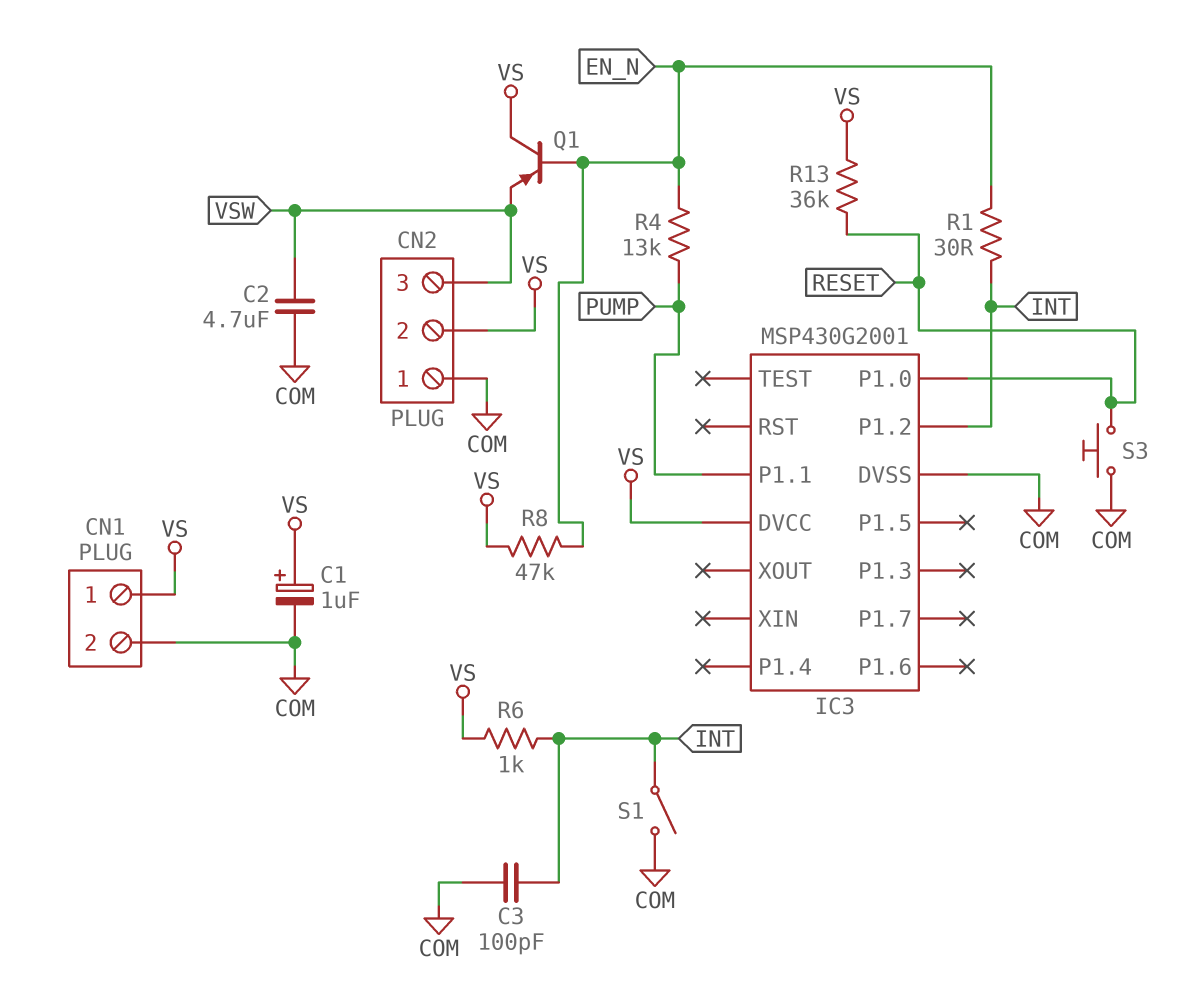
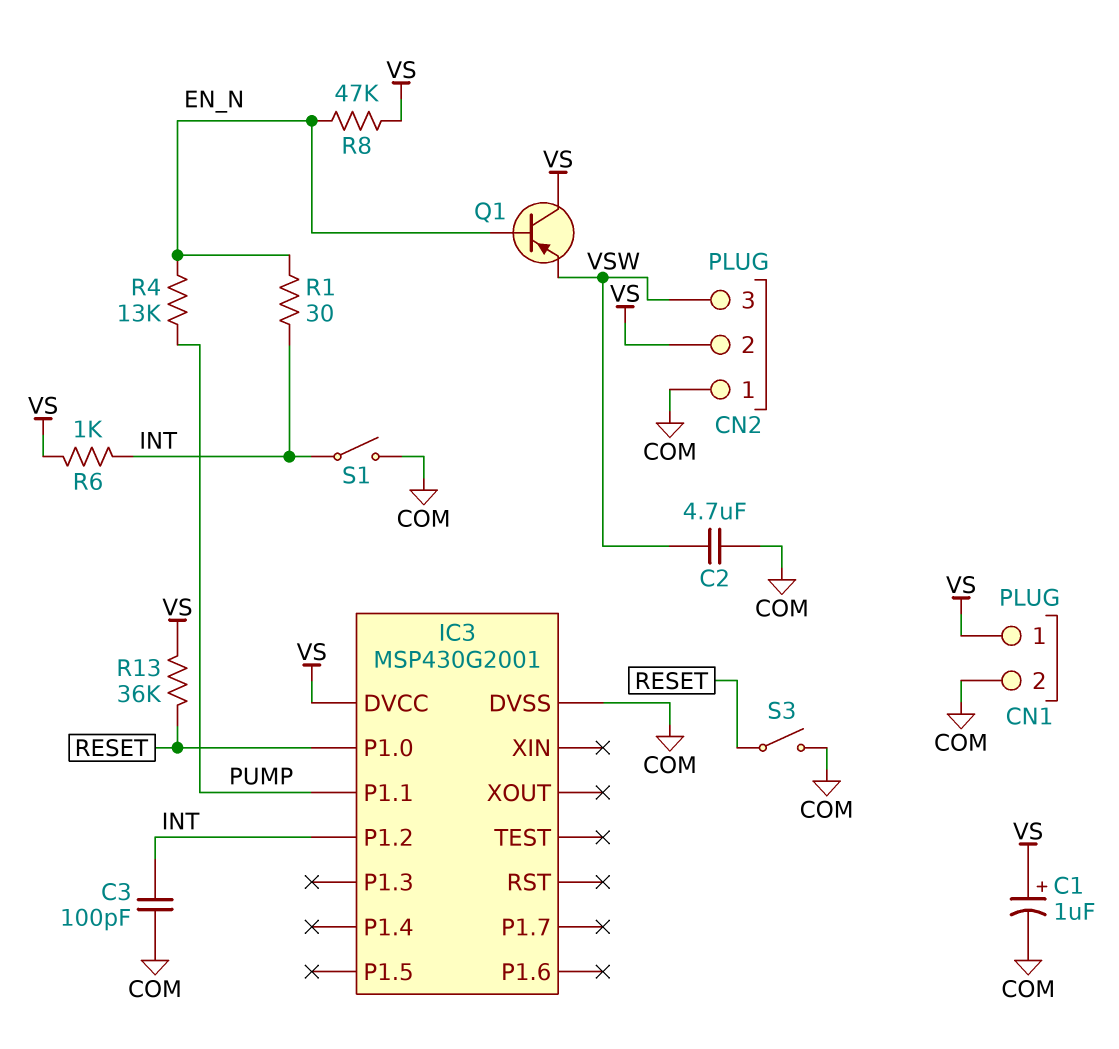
S3: button (COM, RESET) -> switch (COM, RESET)

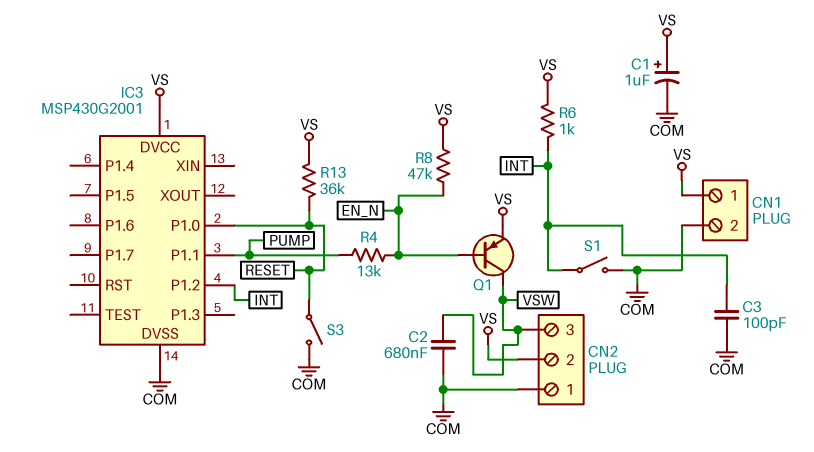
C2: 4.7uF (COM, VSW) -> 680nF (COM, VSW)
Q1: PNP (B EN_N, C VS, E VSW) -> PNP (B EN_N, C VSW, E VS)
R1: 30 (EN_N, INT) -> none

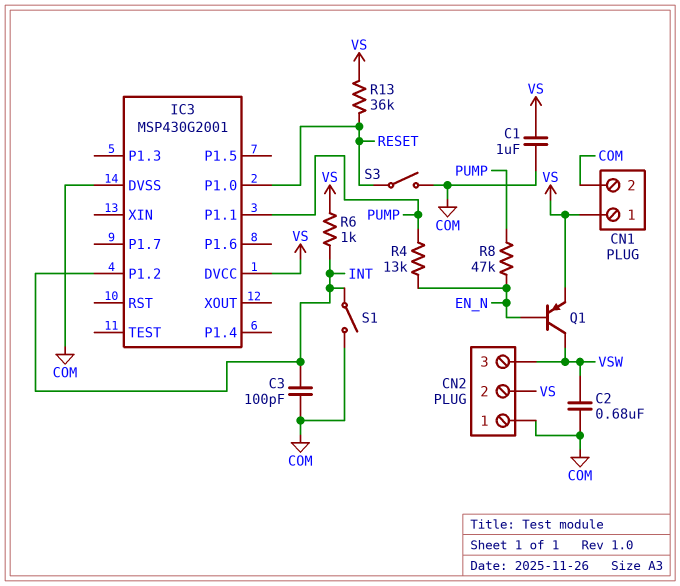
C1: 1uF (plus VS, minus COM) -> 1uF (COM, VS)
R8: 47k (EN_N, VS) -> 47k (EN_N, PUMP)

